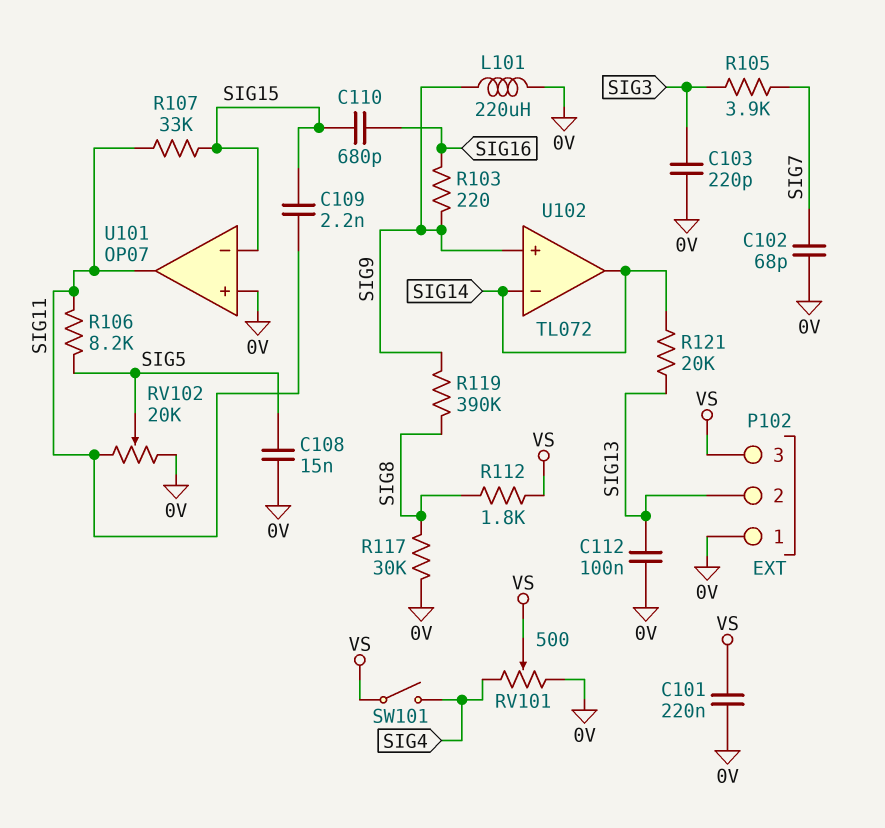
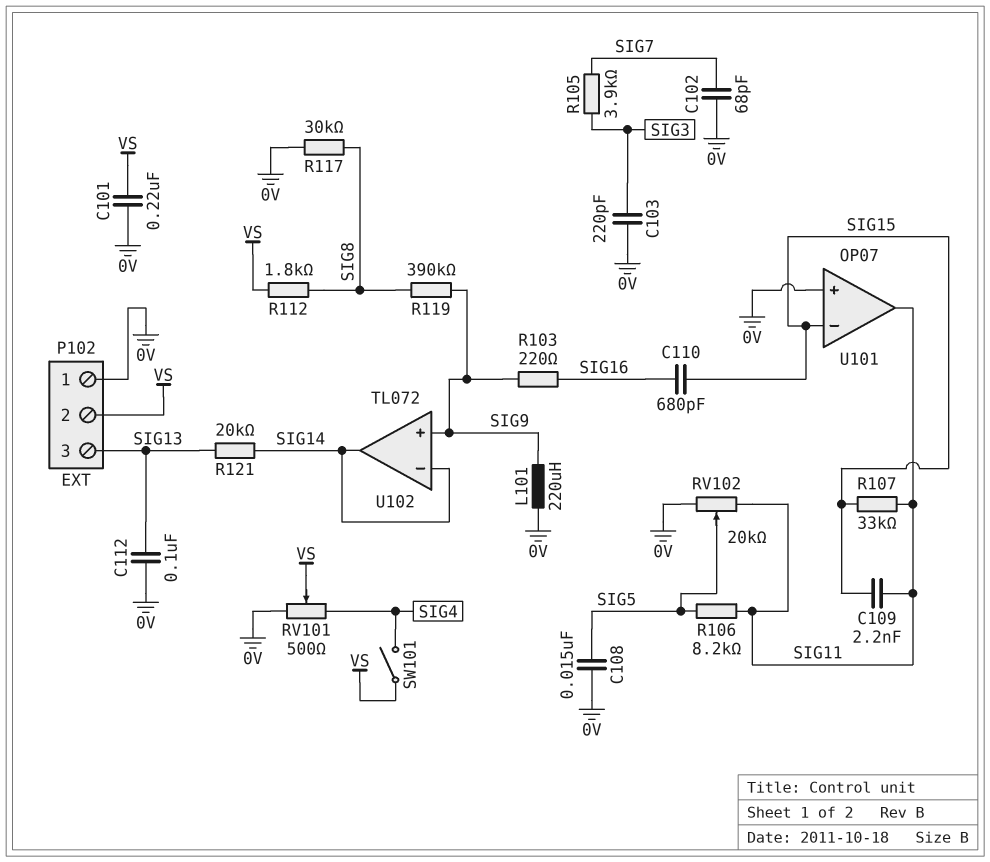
P102 pin 2: SIG13 -> VS
P102 pin 3: VS -> SIG13

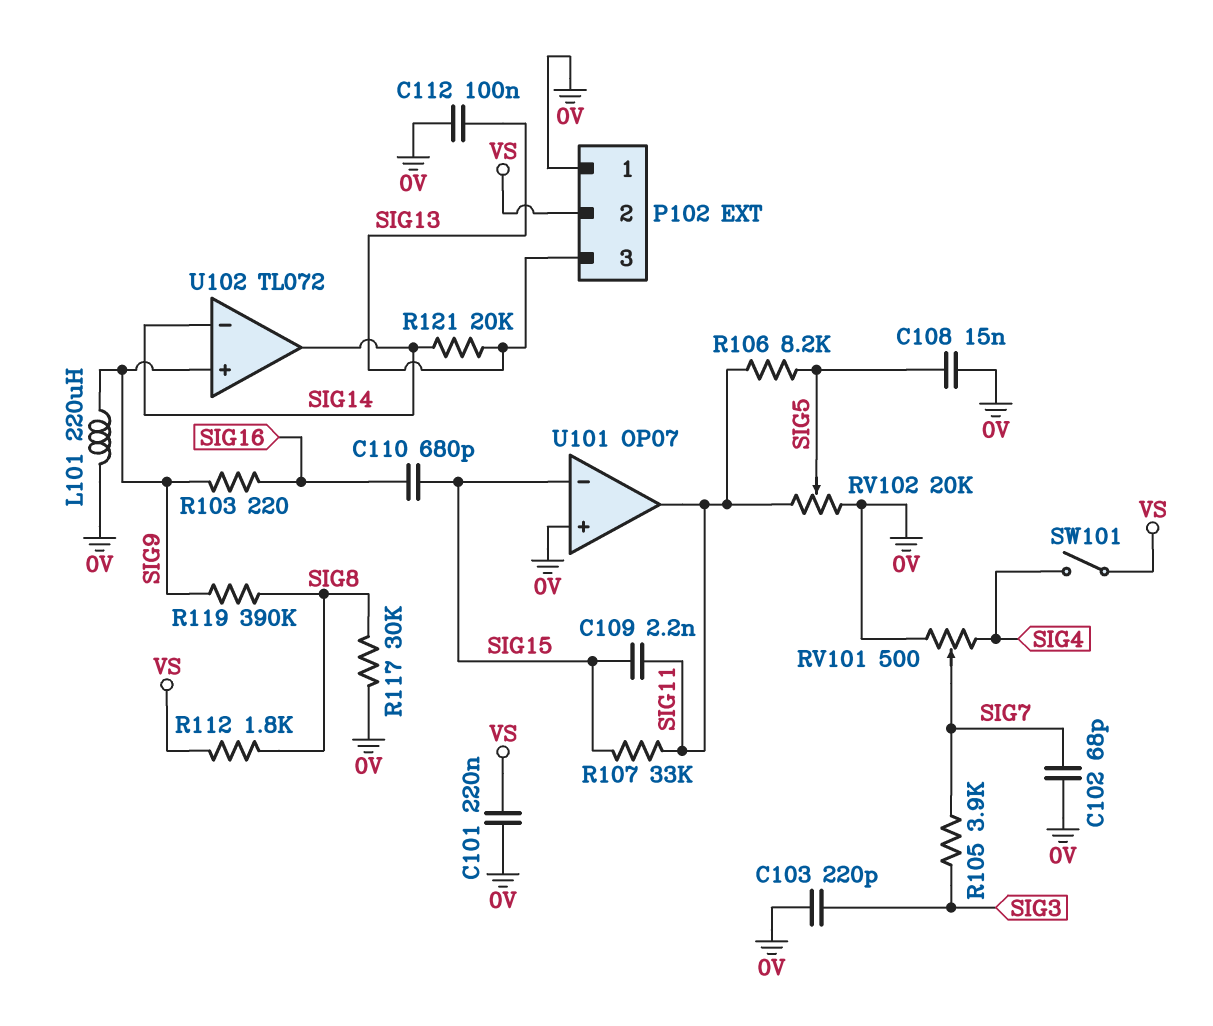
RV101: 500 (0V, SIG4, wiper VS) -> 500 (0V, SIG4, wiper SIG7)

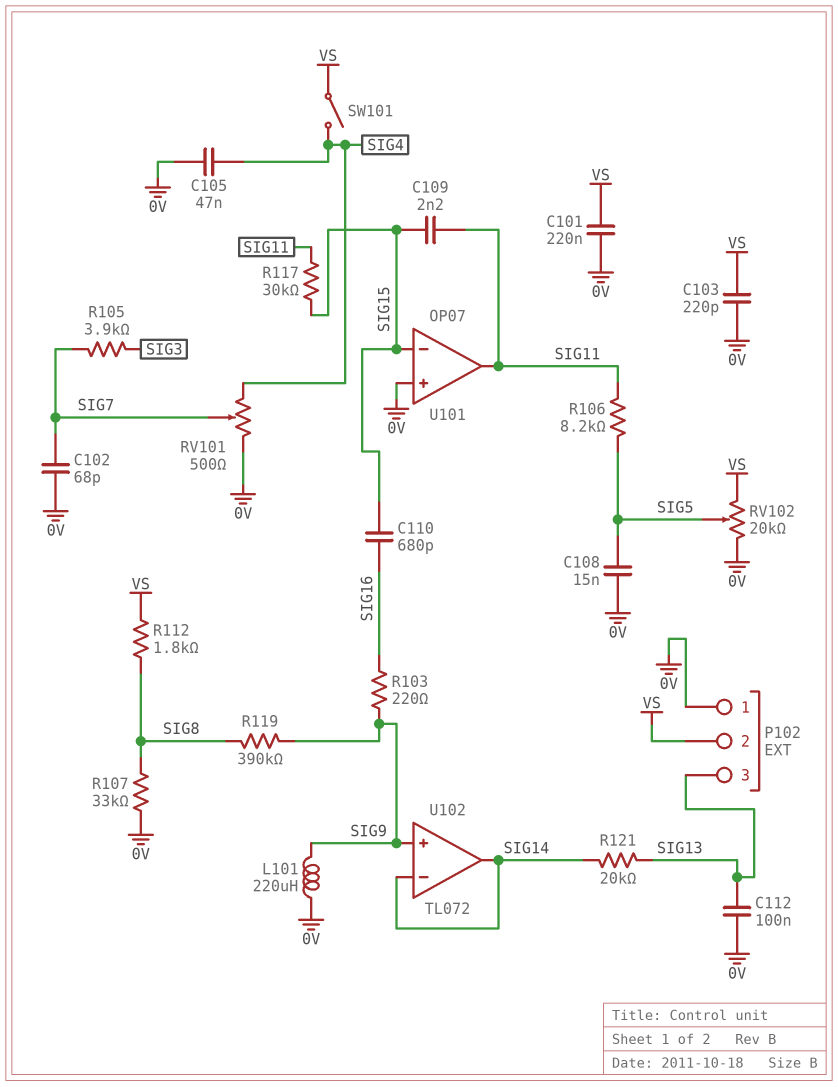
C103: 220pF (0V, SIG3) -> 220pF (0V, VS)
C105: none -> 47nF (0V, SIG4)
R107: 33k (SIG11, SIG15) -> 33k (0V, SIG8)
R117: 30k (0V, SIG8) -> 30k (SIG11, SIG15)
RV102: 20k (0V, SIG11, wiper SIG5) -> 20k (0V, VS, wiper SIG5)

